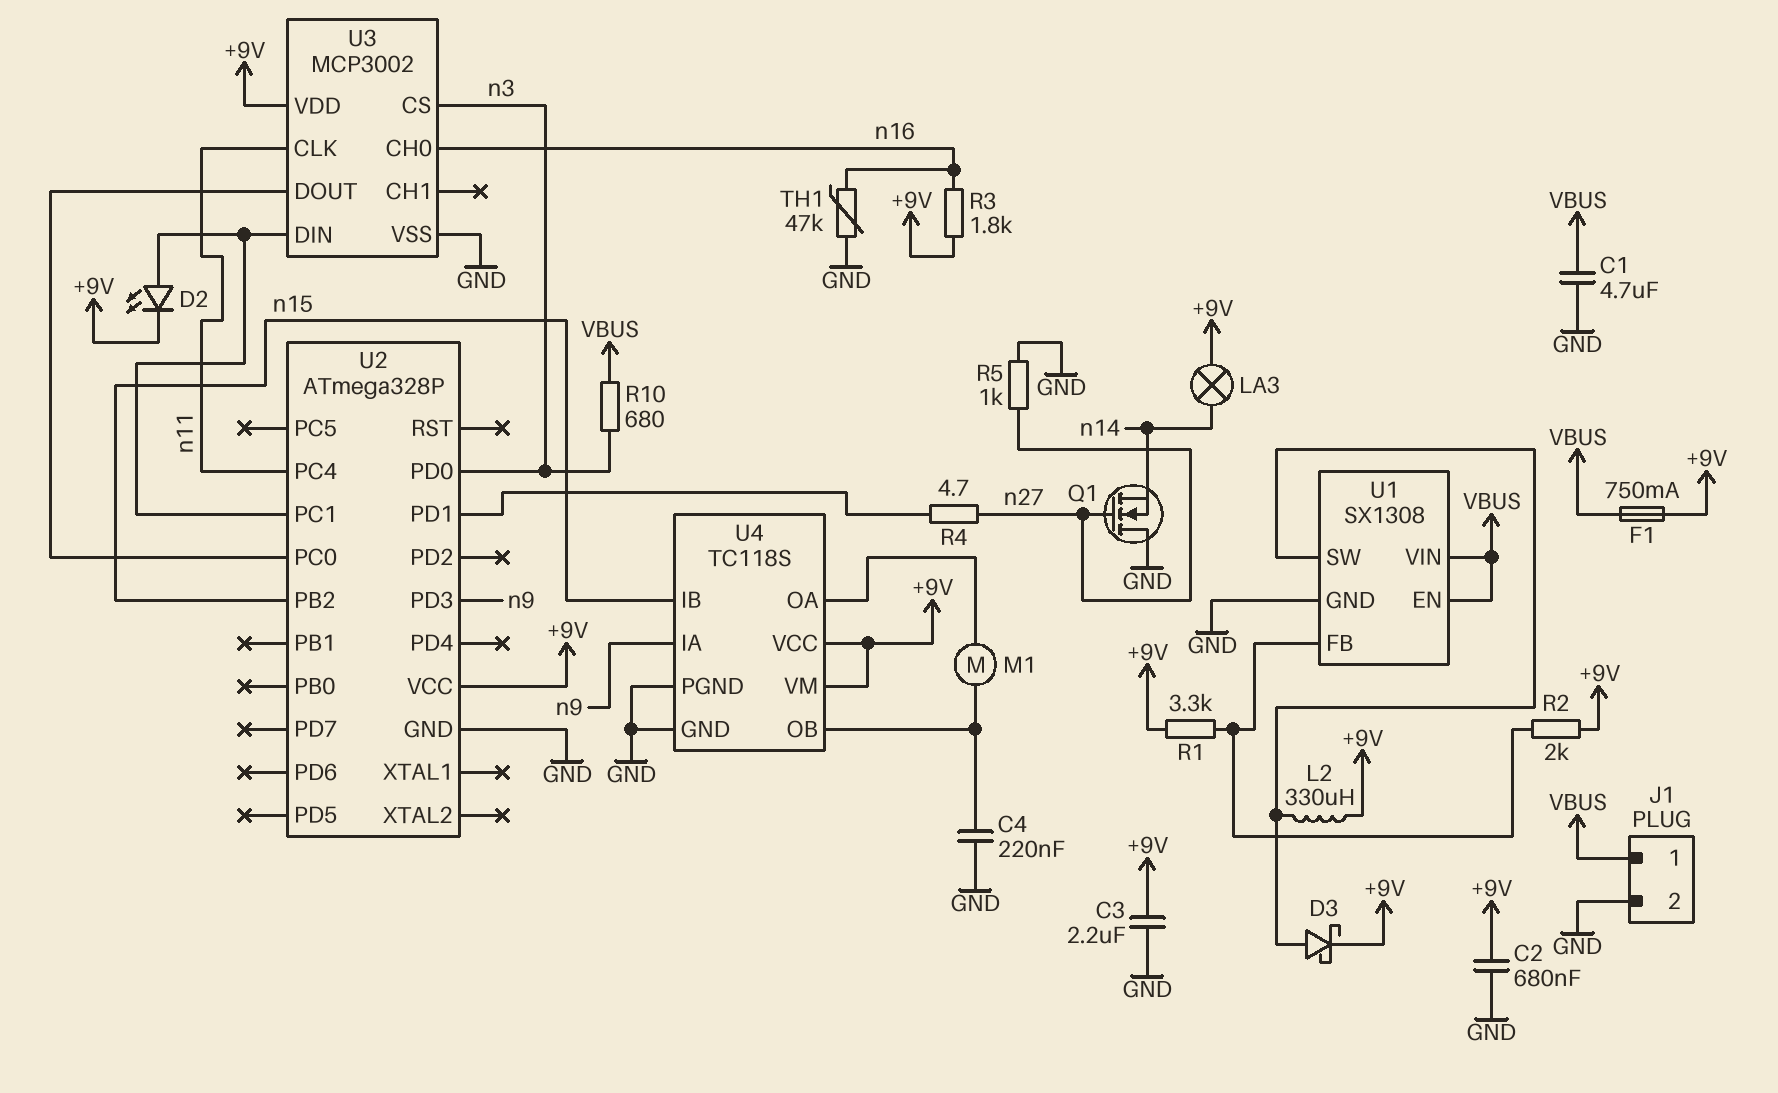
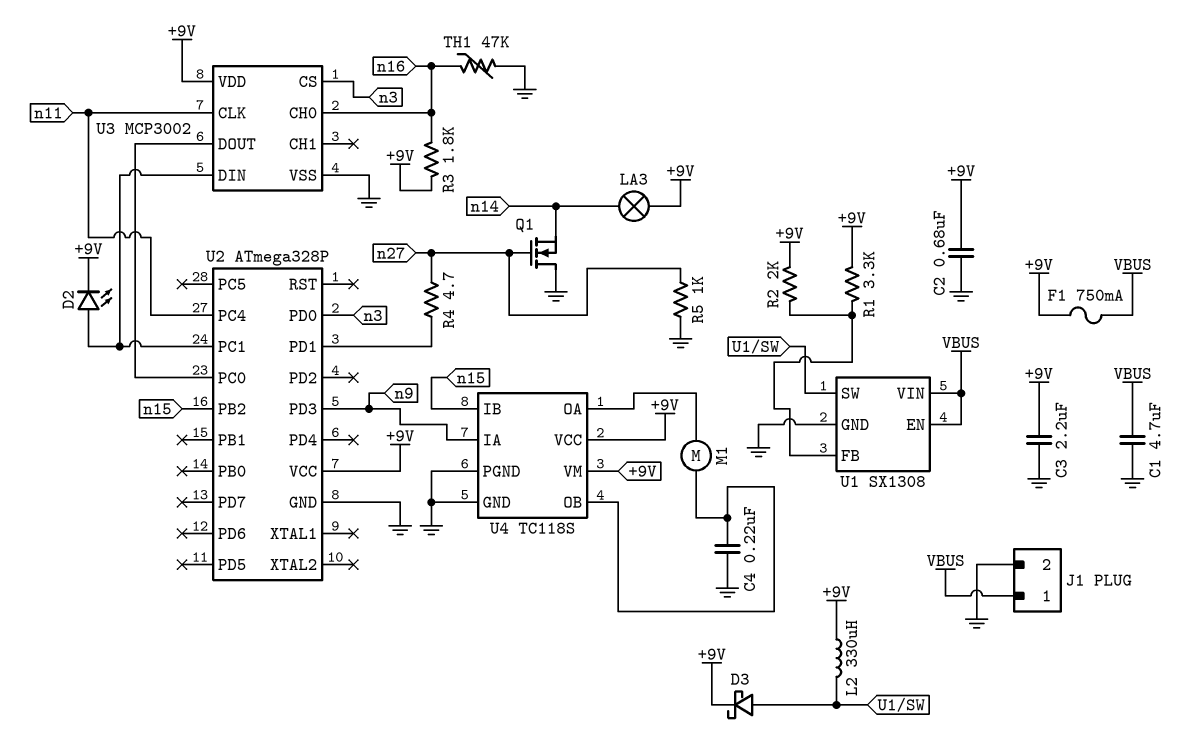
R10: 680 (VBUS, n3) -> none

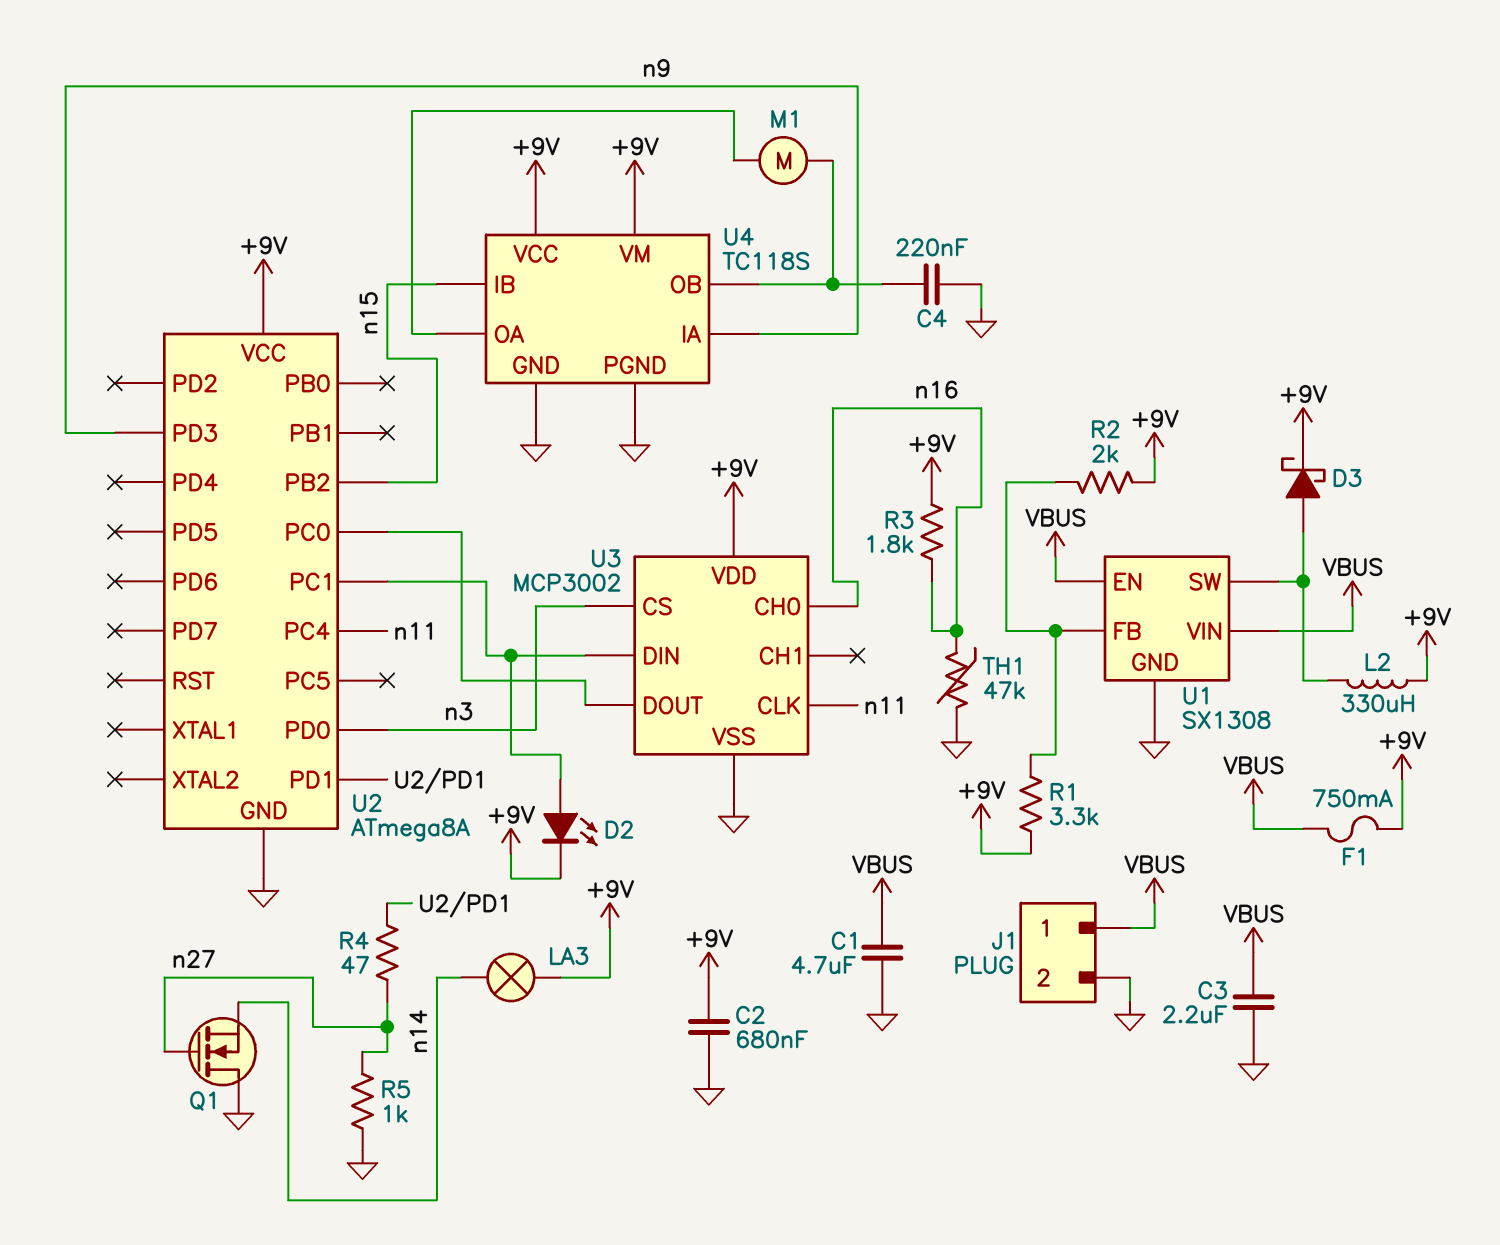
C3: 2.2uF (+9V, GND) -> 2.2uF (GND, VBUS)
R4: 4.7 (U2/PD1, n27) -> 47 (U2/PD1, n27)
U2: ATmega328P -> ATmega8A

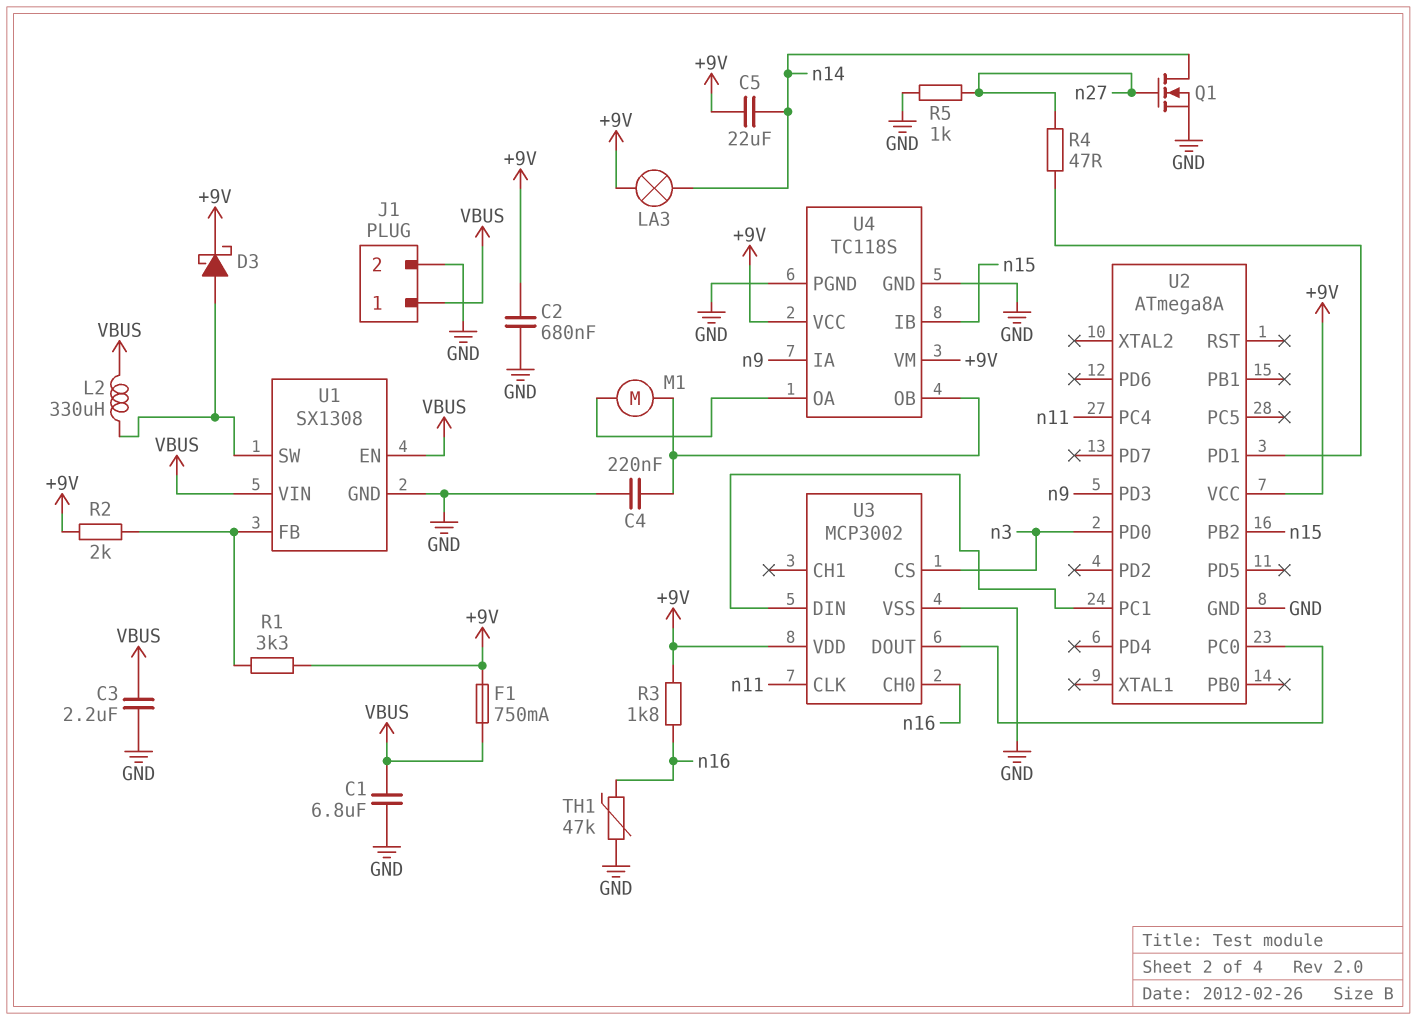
C1: 4.7uF (GND, VBUS) -> 6.8uF (GND, VBUS)
C5: none -> 22uF (+9V, n14)
D2: LED (A U2/PC1, K +9V) -> none
L2: 330uH (+9V, U1/SW) -> 330uH (U1/SW, VBUS)
Q1: NMOS (G n27, D GND, S n14) -> NMOS (G n27, D n14, S GND)

